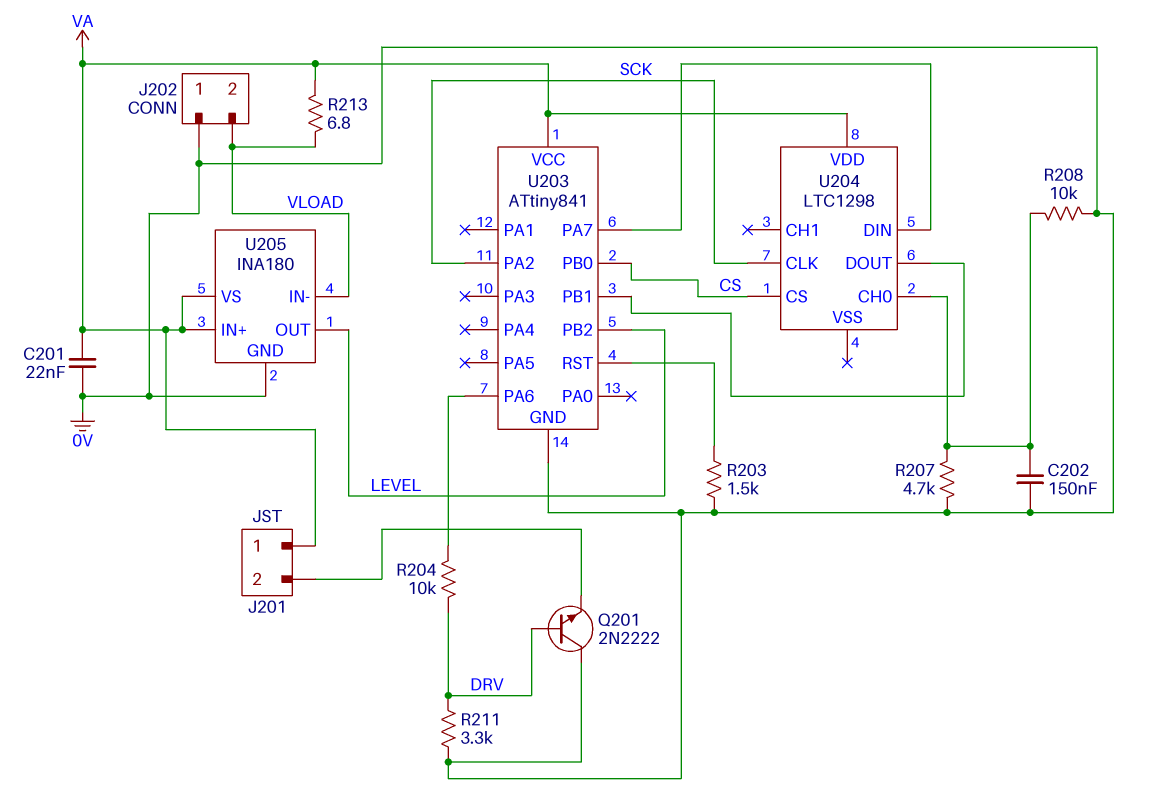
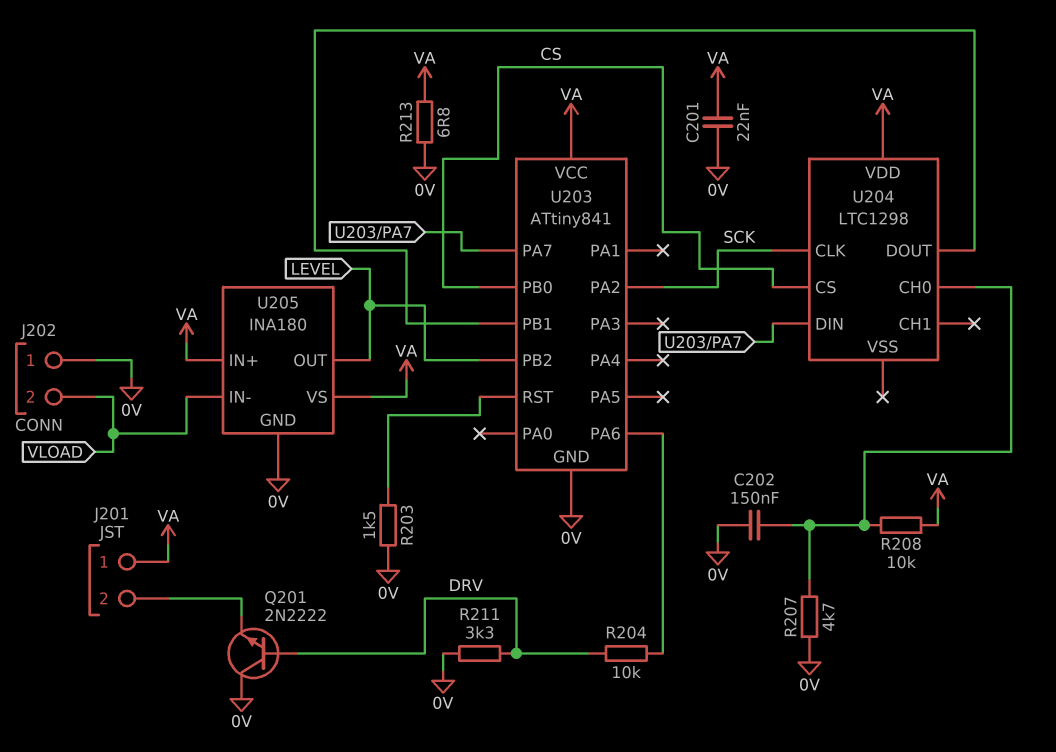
R208: 10k (0V, U204/CH0) -> 10k (U204/CH0, VA)
R213: 6.8 (VA, VLOAD) -> 6.8 (0V, VA)

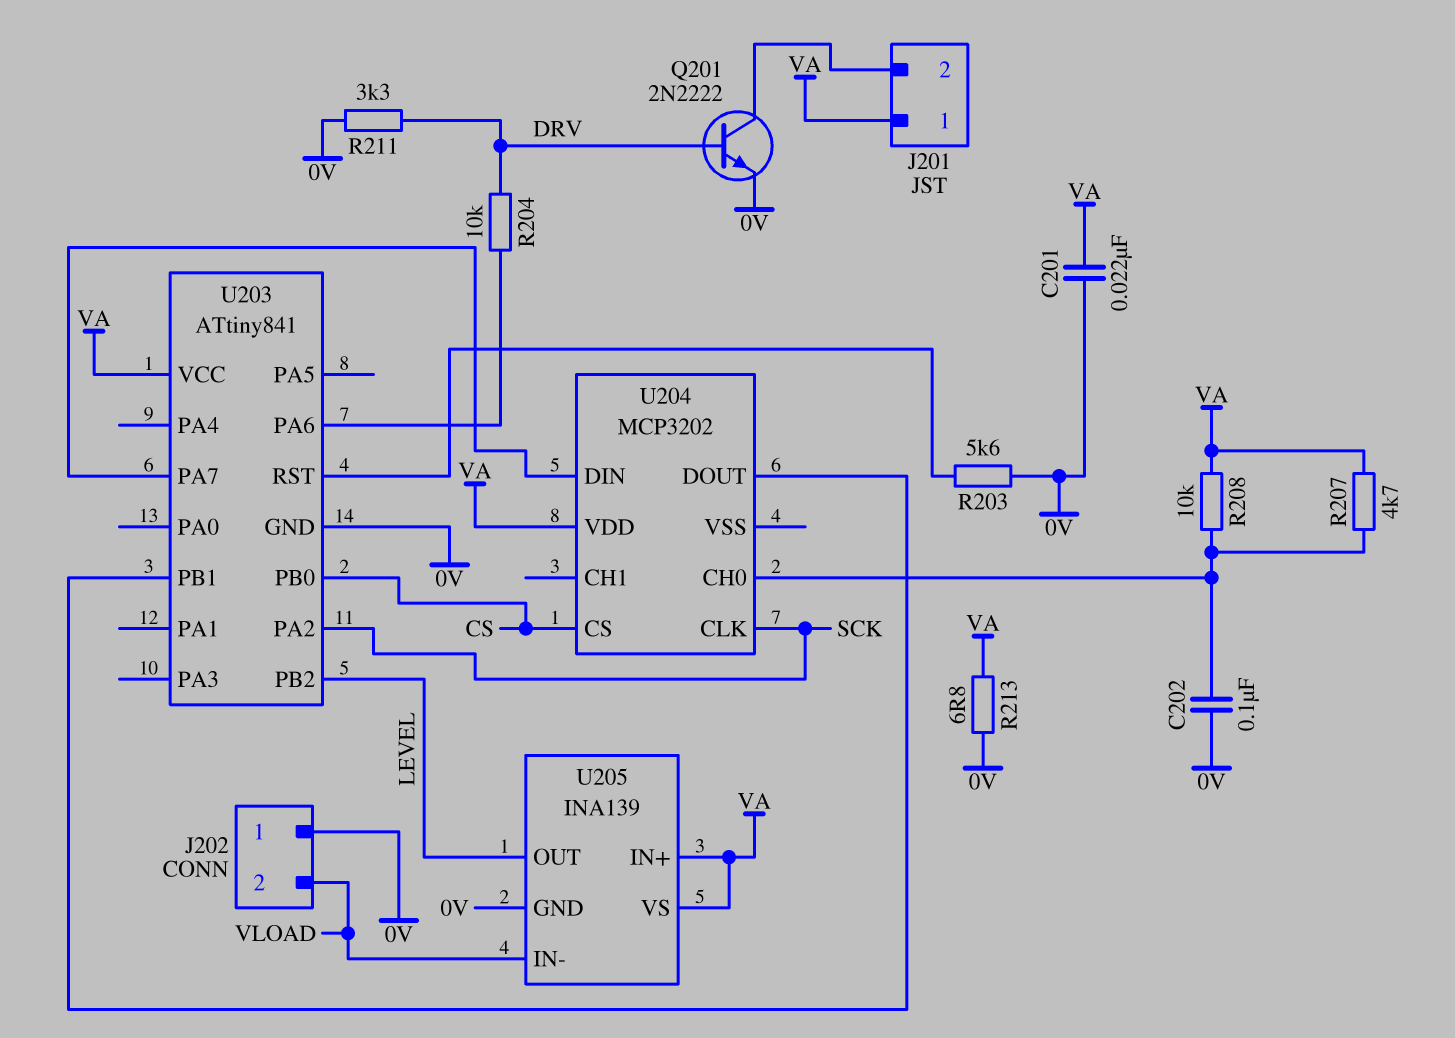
C202: 150nF (0V, U204/CH0) -> 100nF (0V, U204/CH0)
Q201: NPN 2N2222 (B DRV, C 0V, E J201/2) -> NPN 2N2222 (B DRV, C J201/2, E 0V)
R203: 1.5k (0V, U203/RST) -> 5.6k (0V, U203/RST)
R207: 4.7k (0V, U204/CH0) -> 4.7k (U204/CH0, VA)
U204: LTC1298 -> MCP3202
U205: INA180 -> INA139

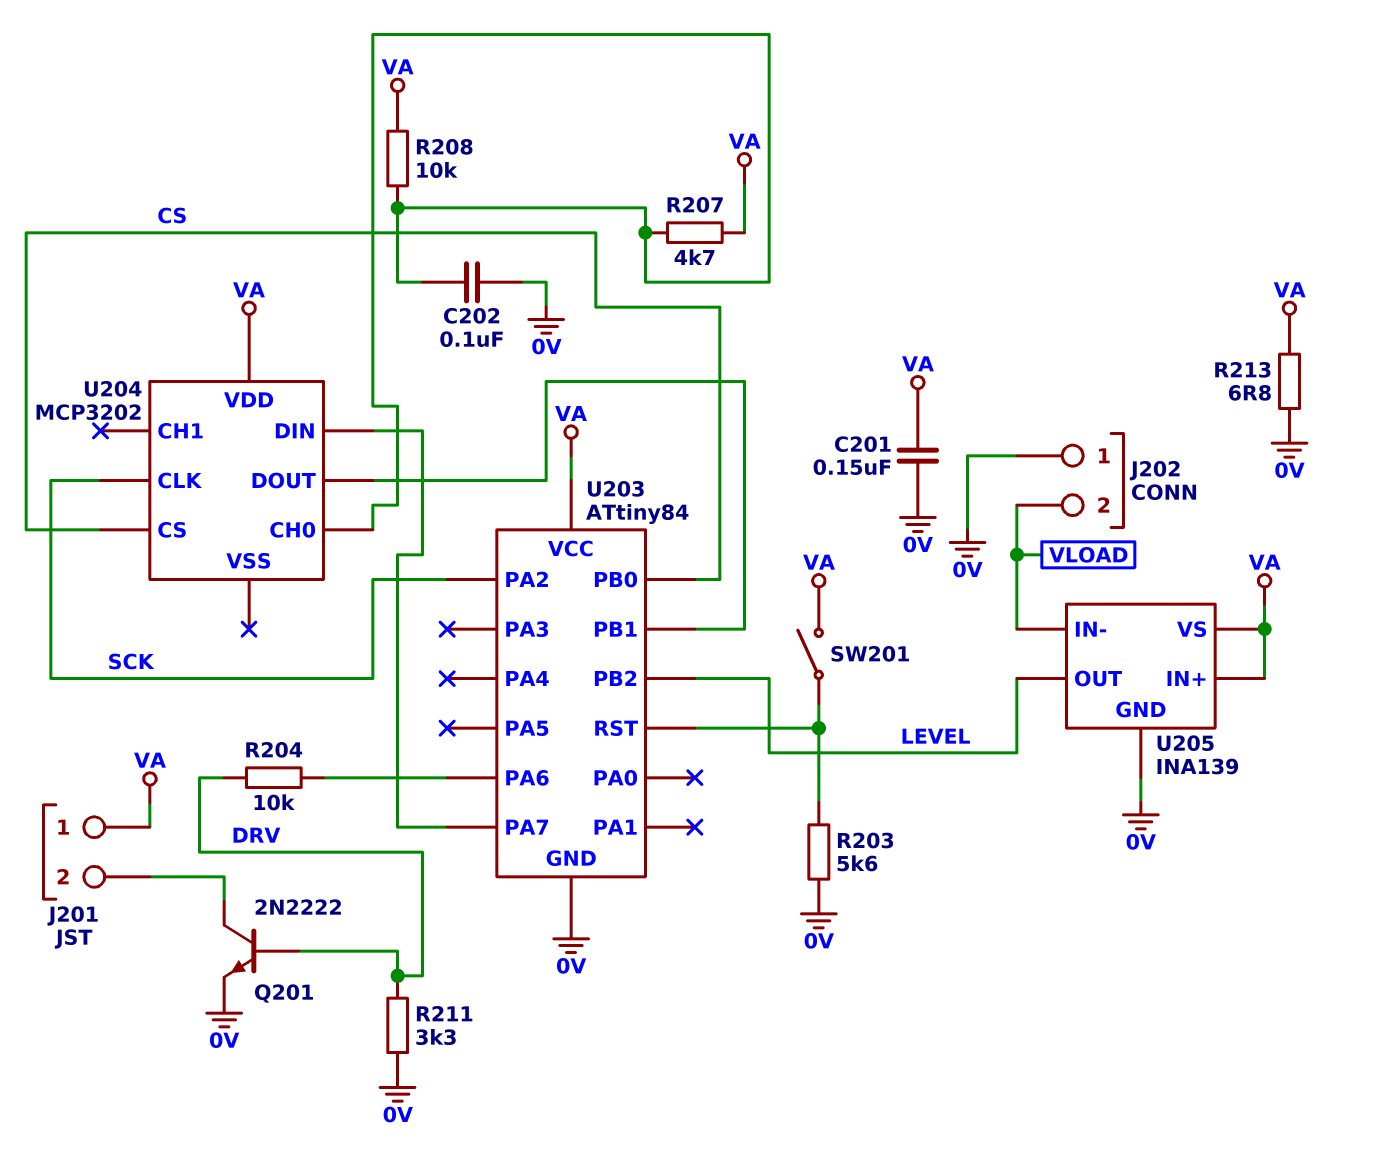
C201: 22nF (0V, VA) -> 150nF (0V, VA)
SW201: none -> switch (U203/RST, VA)
U203: ATtiny841 -> ATtiny84

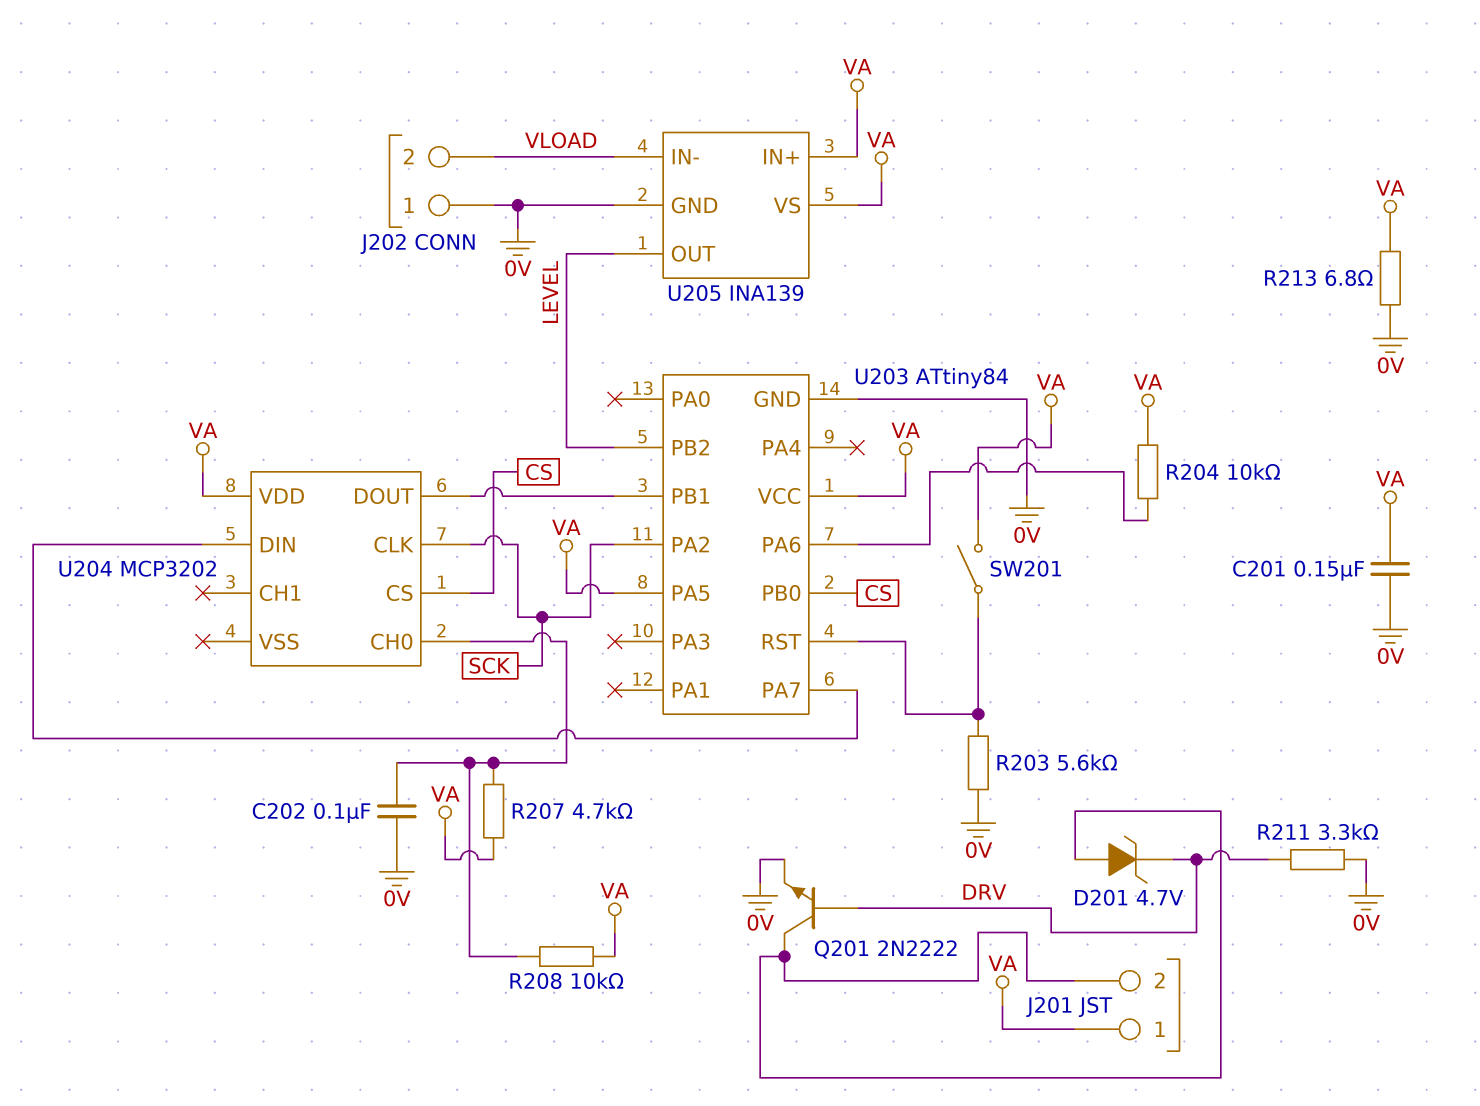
D201: none -> zener 4.7V (A J201/2, K DRV)
R204: 10k (DRV, U203/PA6) -> 10k (U203/PA6, VA)
U203 pin PA5: none -> VA

